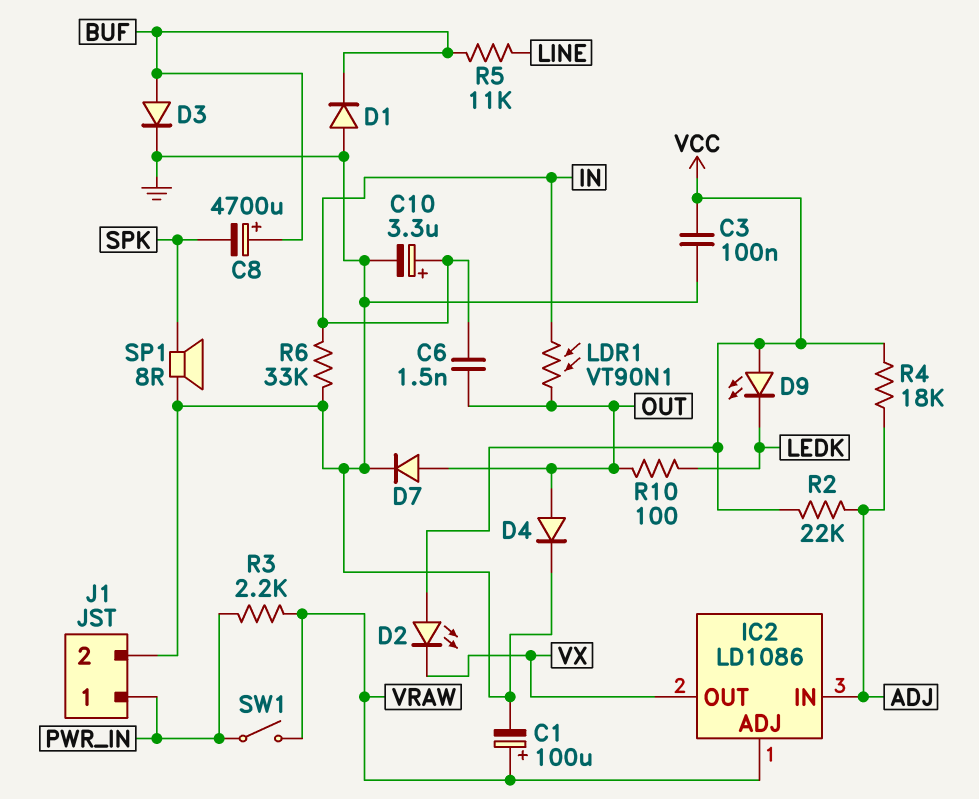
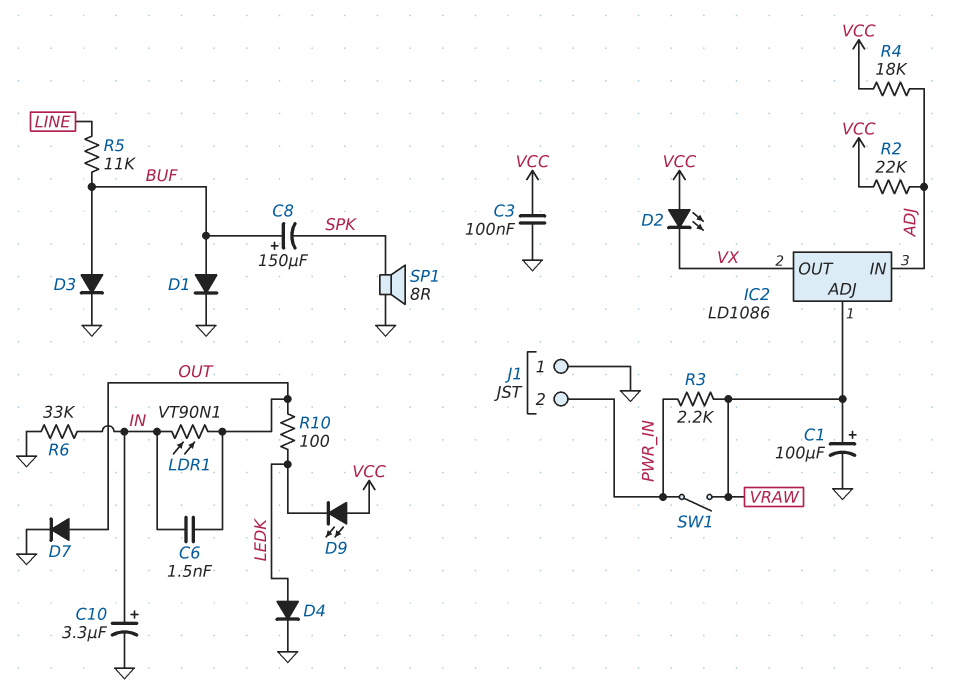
C8: 4700uF (plus BUF, minus SPK) -> 150uF (plus BUF, minus SPK)
D1: diode (A GND, K BUF) -> diode (A BUF, K GND)
D4: diode (A OUT, K GND) -> diode (A LEDK, K GND)
J1 pin 1: PWR_IN -> GND
J1 pin 2: GND -> PWR_IN

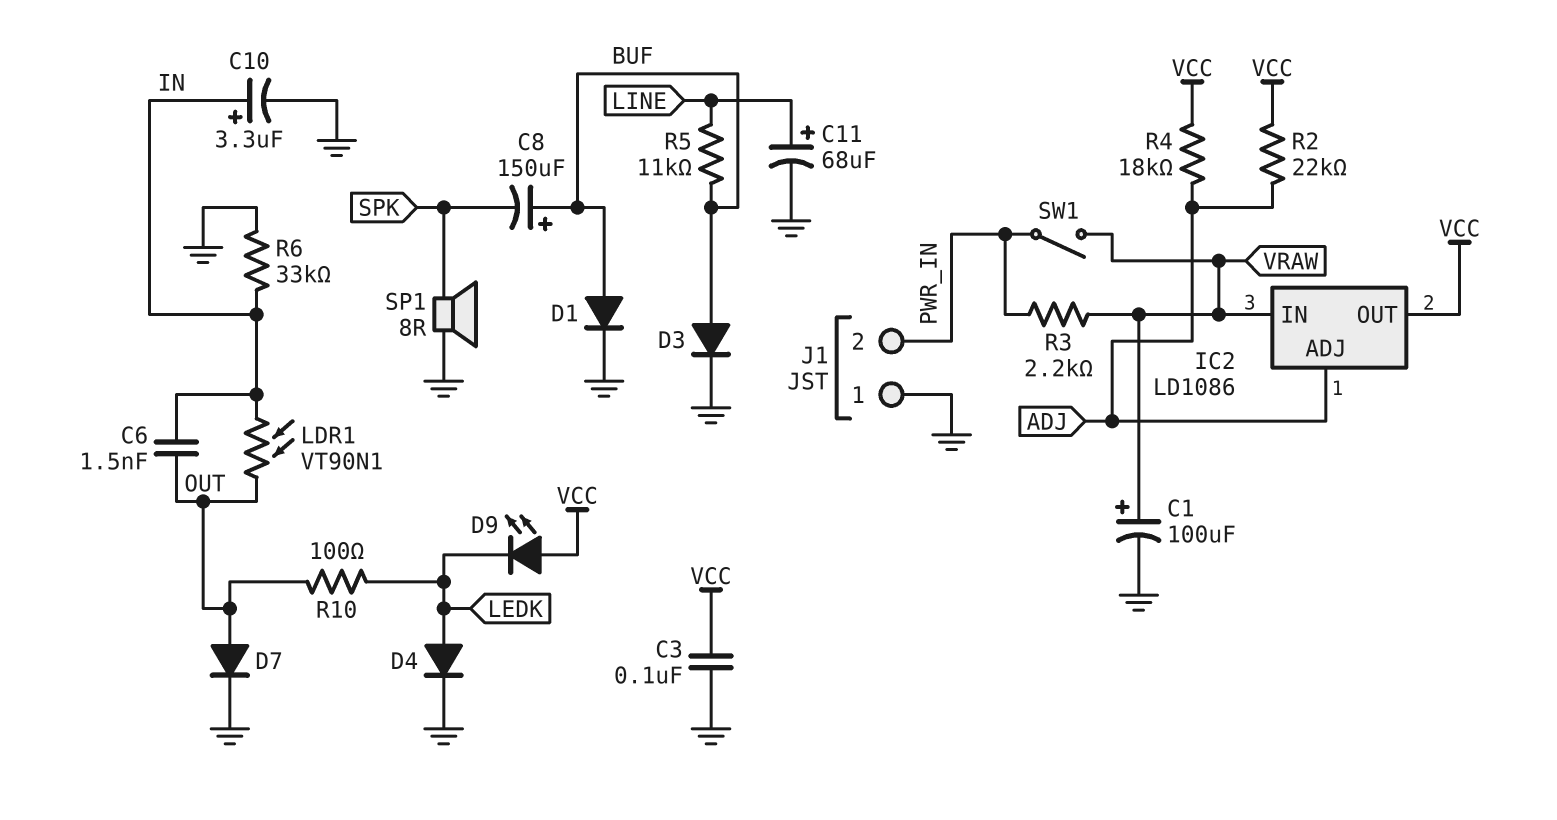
C11: none -> 68uF (plus LINE, minus GND)
D2: LED (A VCC, K VX) -> none
IC2 pin ADJ: VRAW -> ADJ
IC2 pin IN: ADJ -> VRAW
IC2 pin OUT: VX -> VCC

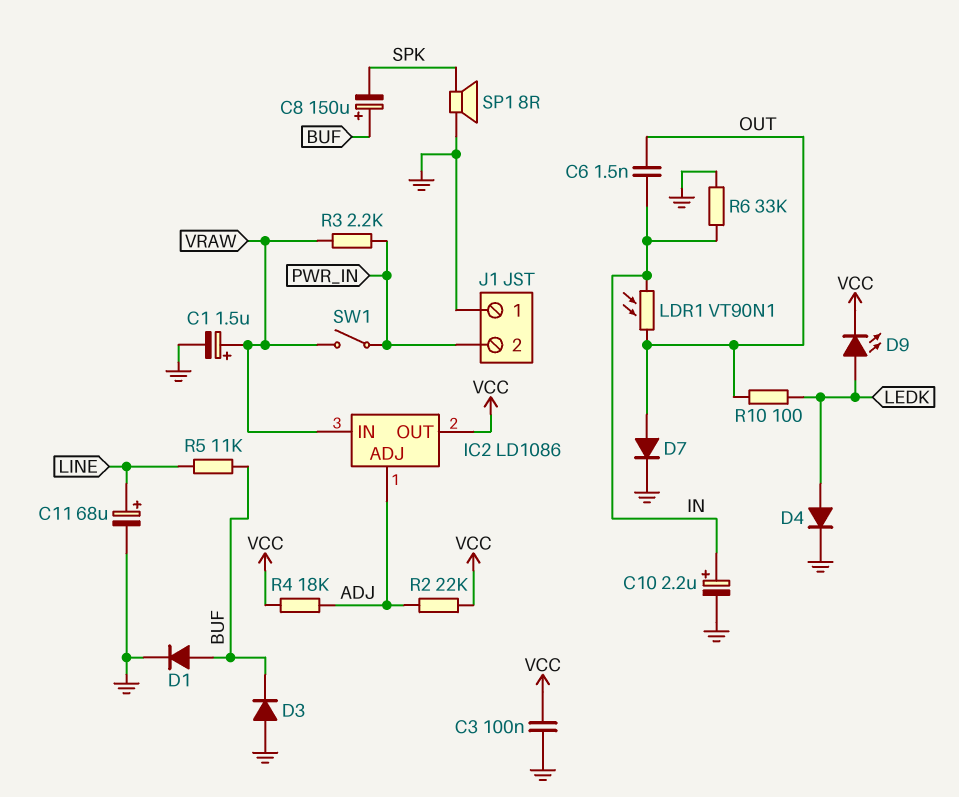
C1: 100uF (plus VRAW, minus GND) -> 1.5uF (plus VRAW, minus GND)
C10: 3.3uF (plus IN, minus GND) -> 2.2uF (plus IN, minus GND)
D3: diode (A BUF, K GND) -> diode (A GND, K BUF)
D9: LED (A VCC, K LEDK) -> LED (A LEDK, K VCC)

